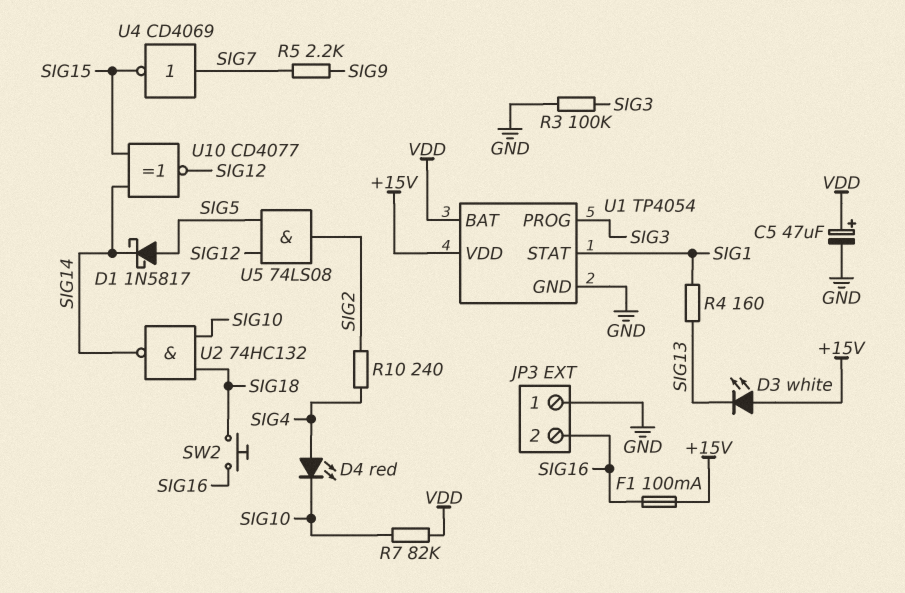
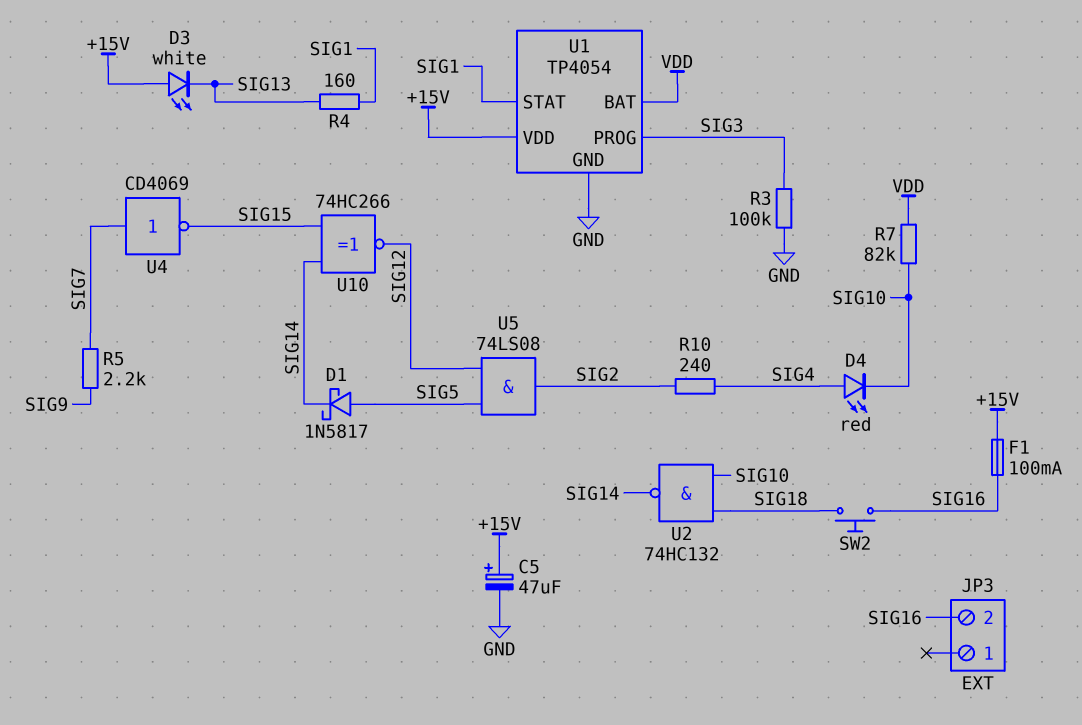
C5: 47uF (plus VDD, minus GND) -> 47uF (plus +15V, minus GND)
JP3 pin 1: GND -> none
U10: XNOR CD4077 (in SIG14, in SIG15, out SIG12) -> XNOR 74HC266 (in SIG14, in SIG15, out SIG12)

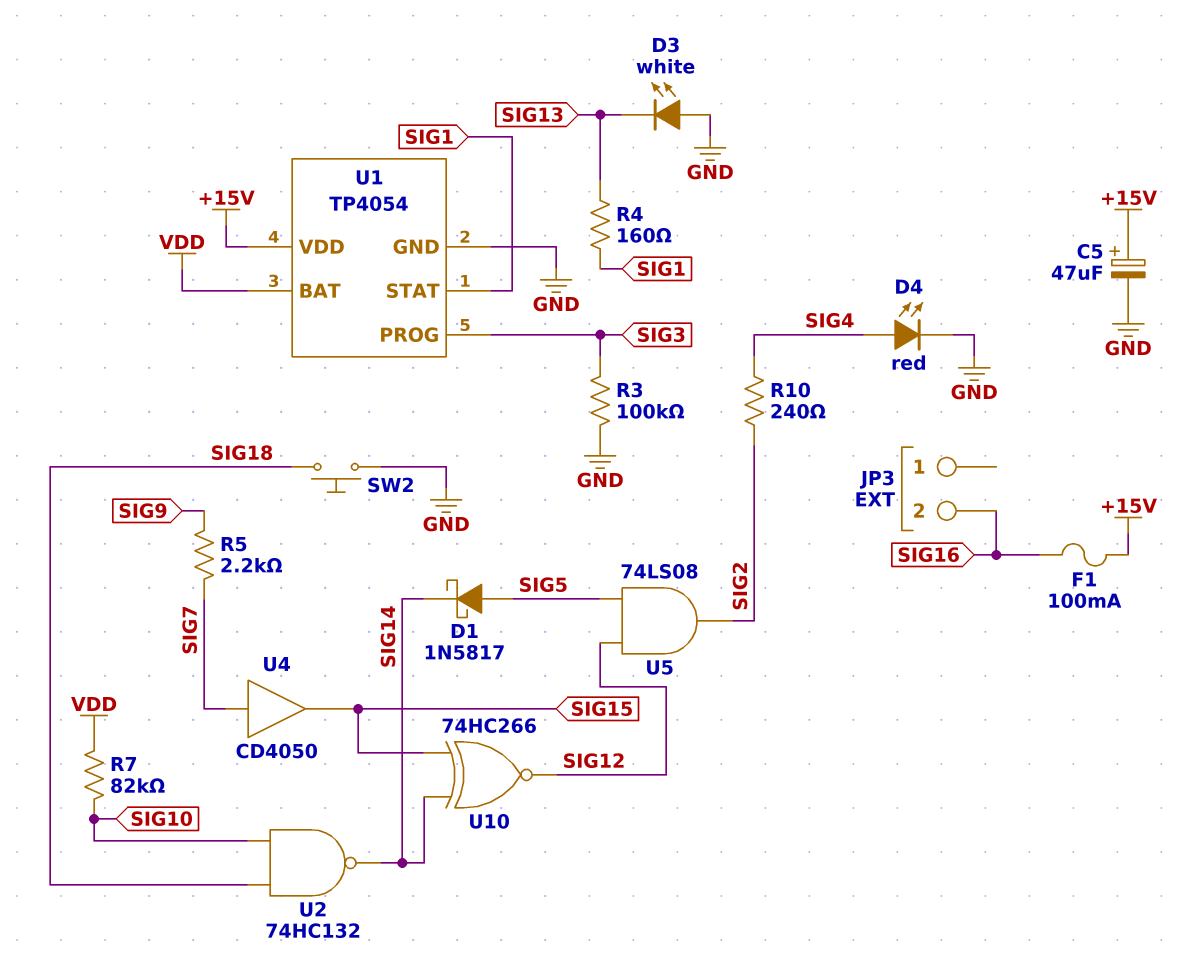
D3: LED white (A +15V, K SIG13) -> LED white (A GND, K SIG13)
D4: LED red (A SIG4, K SIG10) -> LED red (A SIG4, K GND)
SW2: button (SIG16, SIG18) -> button (GND, SIG18)
U4: NOT CD4069 (in SIG7, out SIG15) -> buffer CD4050 (in SIG7, out SIG15)

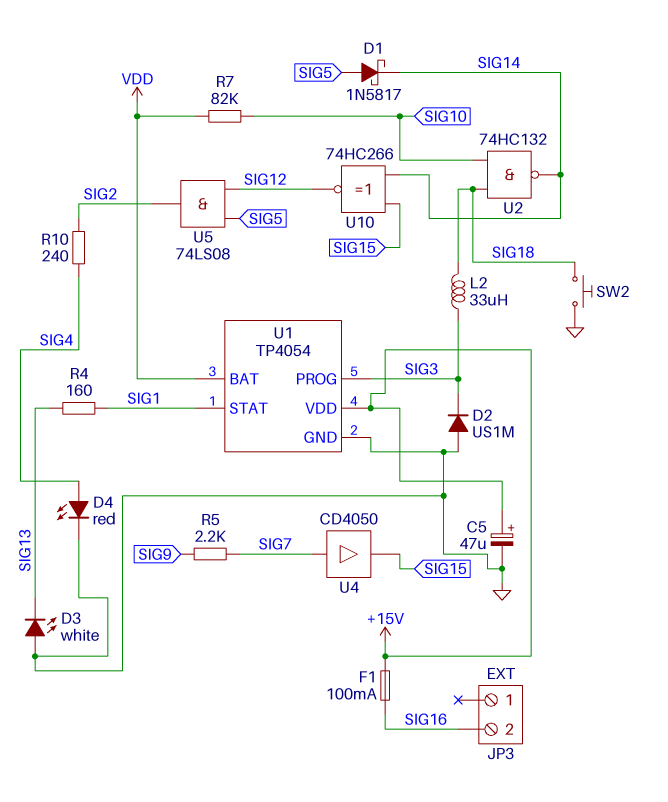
D2: none -> diode US1M (A GND, K SIG3)
L2: none -> 33uH (SIG3, SIG18)
R3: 100k (GND, SIG3) -> none

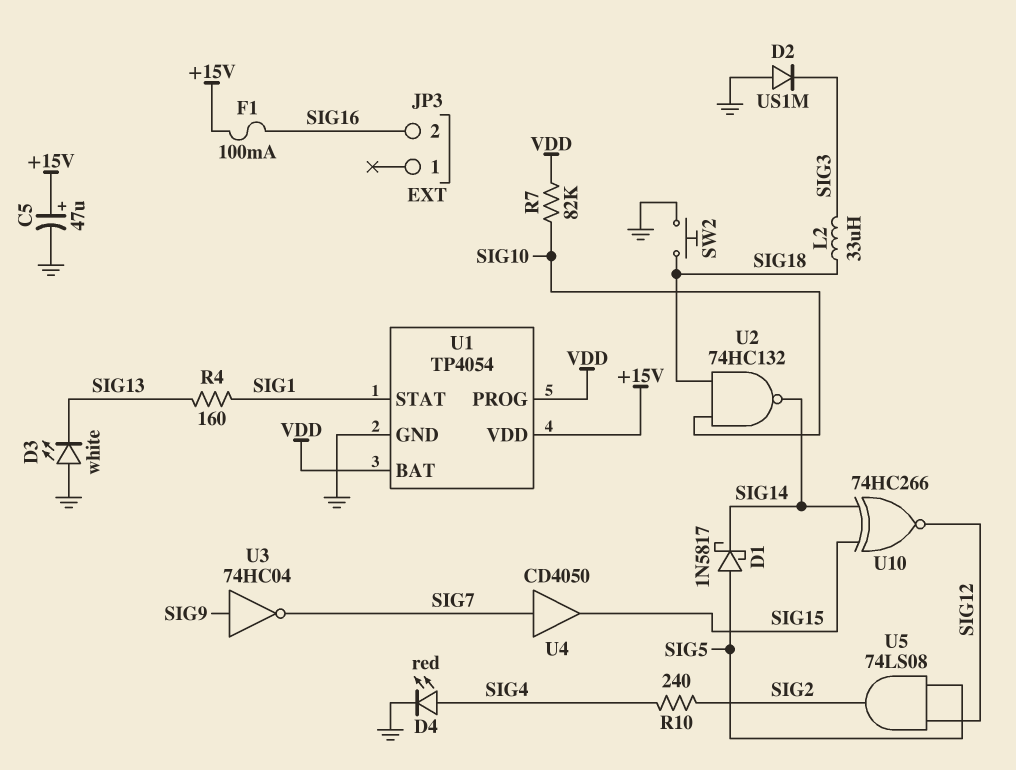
R5: 2.2k (SIG7, SIG9) -> none
U1 pin PROG: SIG3 -> VDD
U3: none -> NOT 74HC04 (in SIG9, out SIG7)

